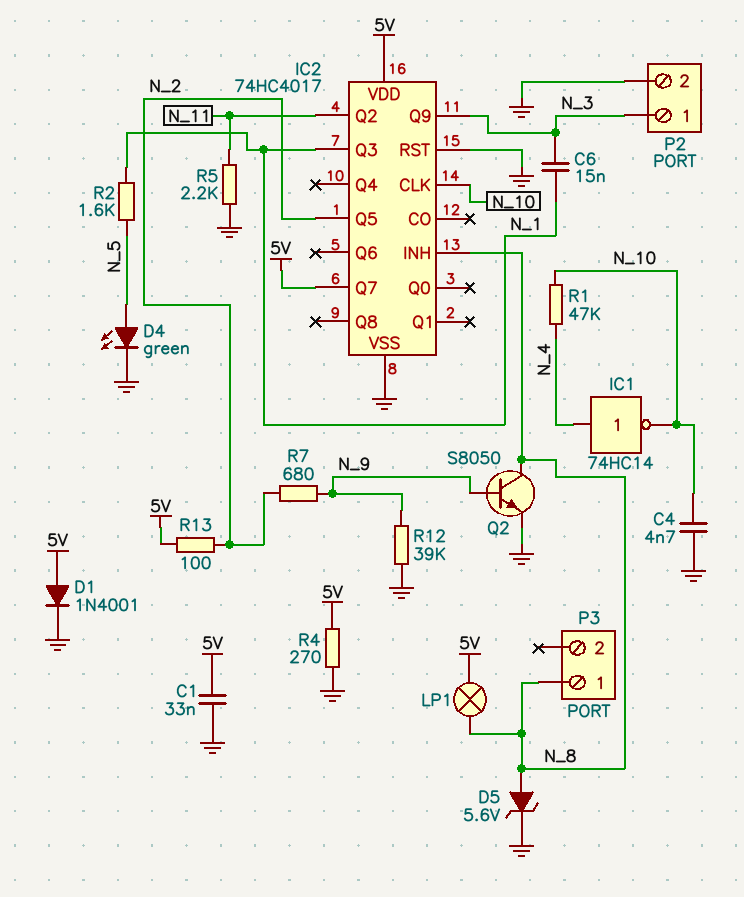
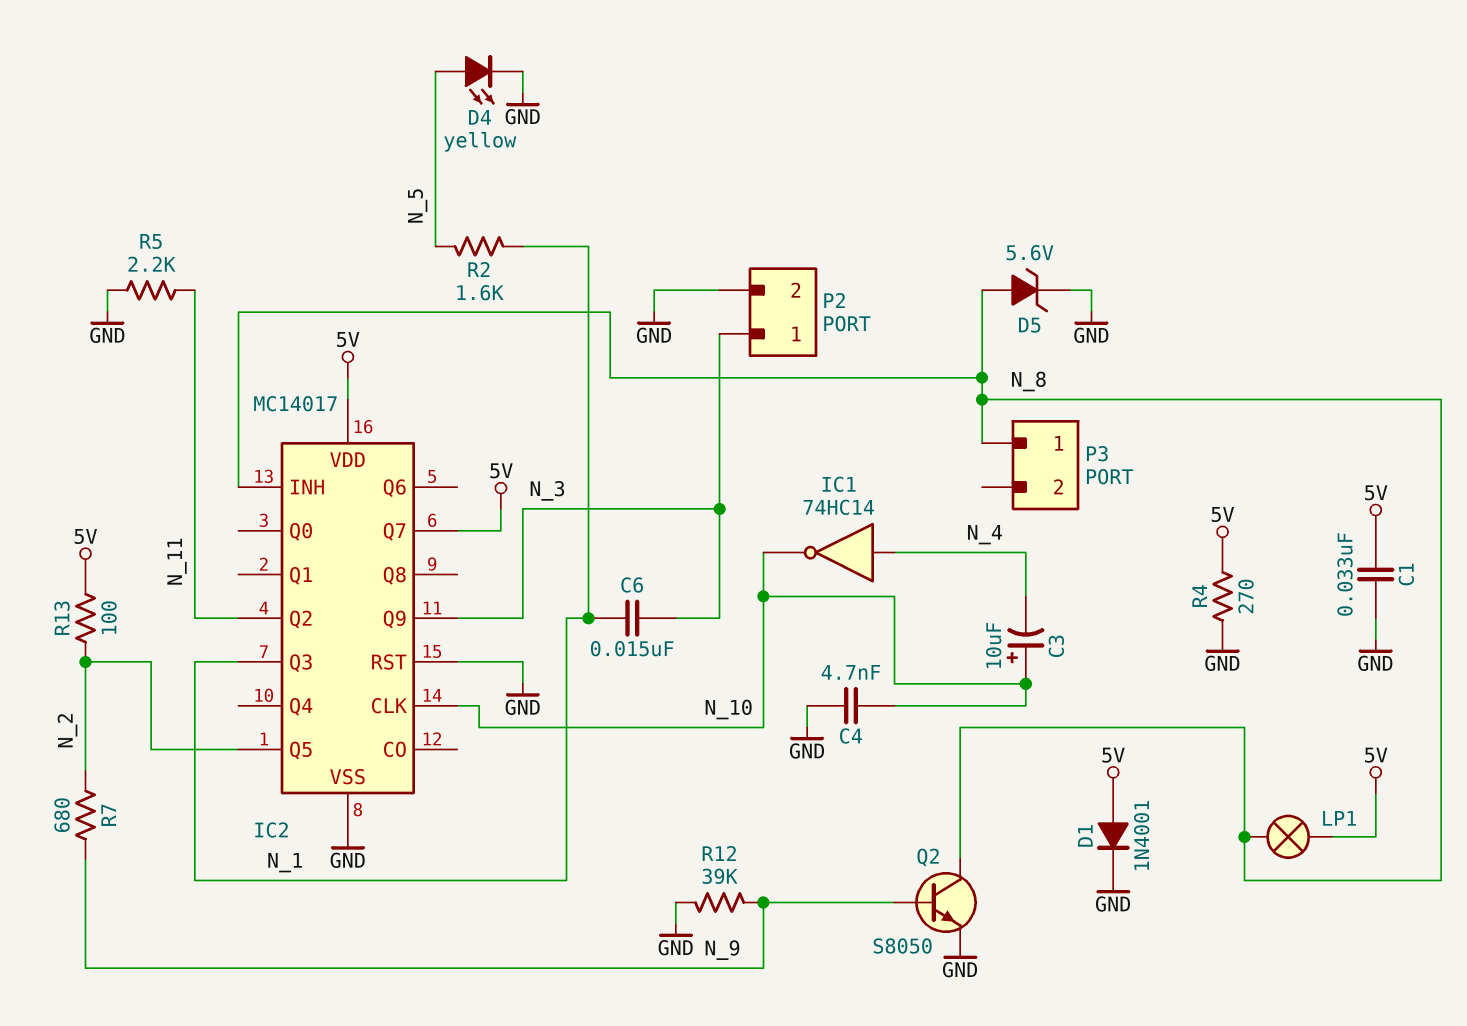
C3: none -> 10uF (plus N_10, minus N_4)
D4: LED green (A N_5, K GND) -> LED yellow (A N_5, K GND)
IC2: 74HC4017 -> MC14017
R1: 47k (N_4, N_10) -> none

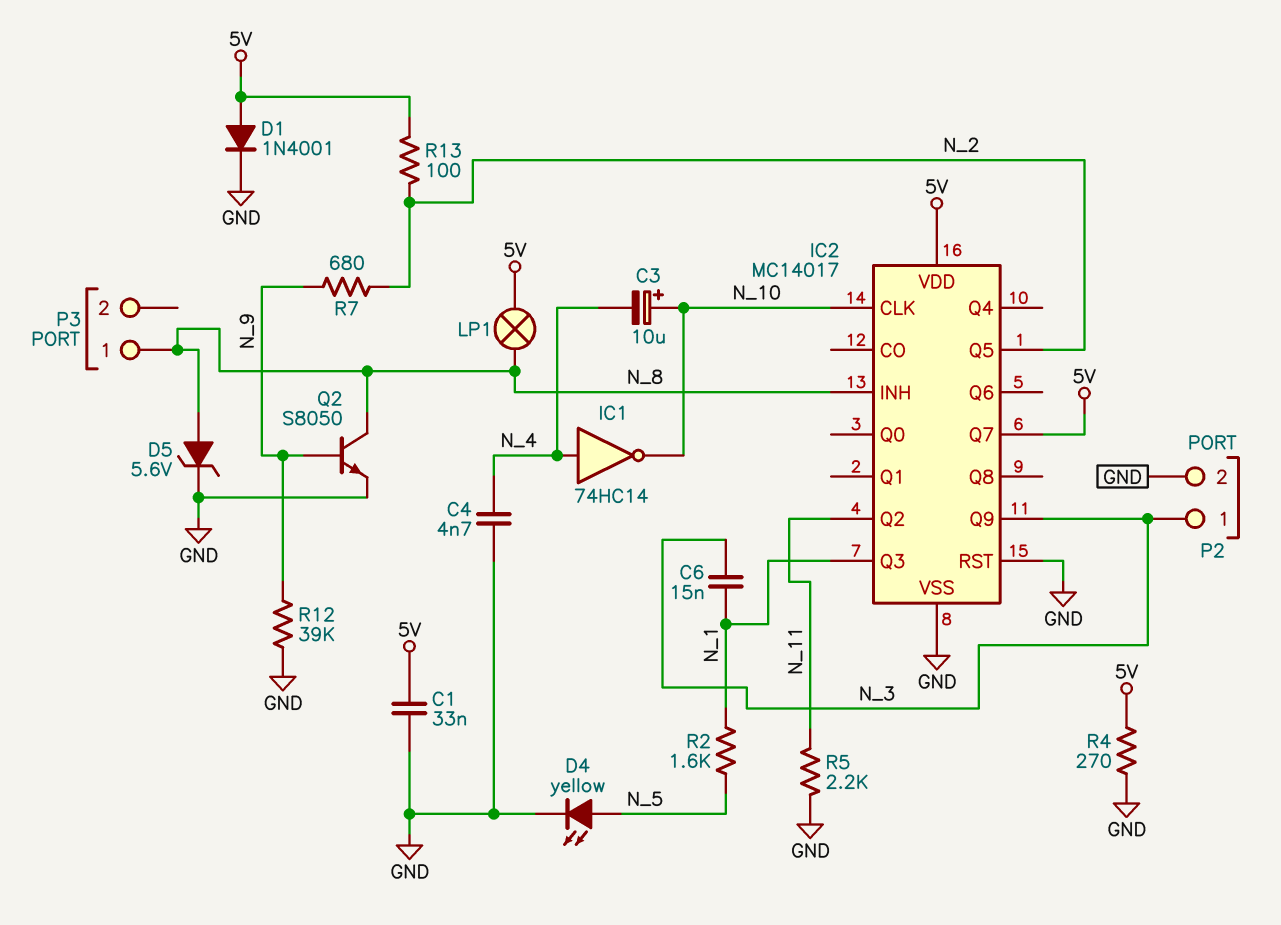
C4: 4.7nF (GND, N_10) -> 4.7nF (GND, N_4)

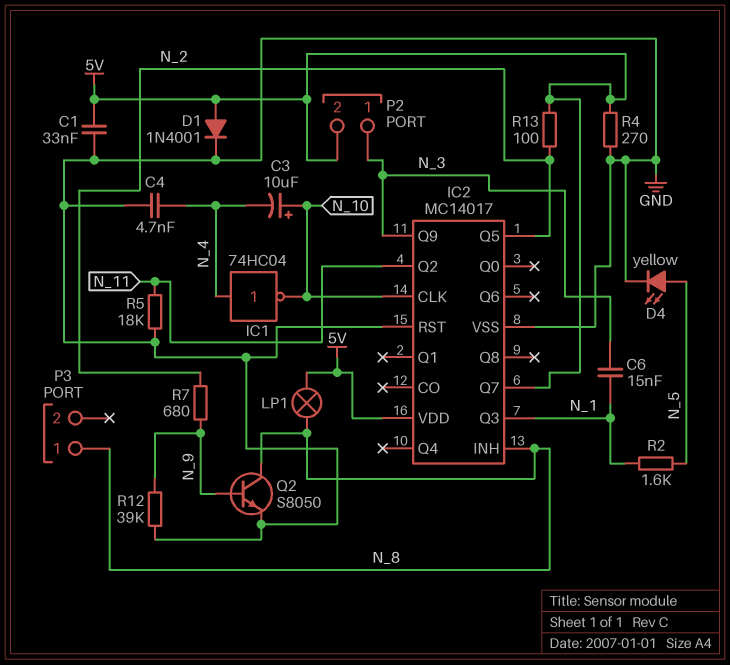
D5: zener 5.6V (A N_8, K GND) -> none
IC1: NOT 74HC14 (in N_4, out N_10) -> NOT 74HC04 (in N_4, out N_10)
P2 pin 2: GND -> 5V
R5: 2.2k (GND, N_11) -> 18k (GND, N_11)

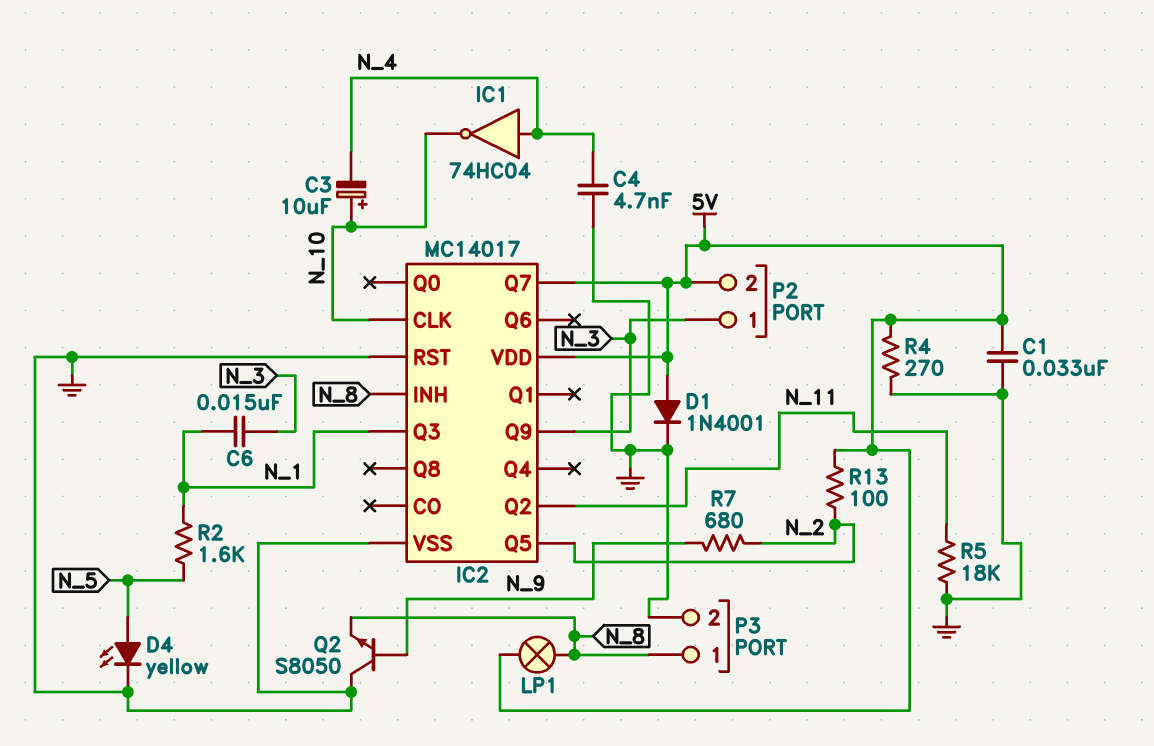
P3 pin 2: none -> GND
Q2: NPN S8050 (B N_9, C N_8, E GND) -> NPN S8050 (B N_9, C GND, E N_8)
R12: 39k (GND, N_9) -> none

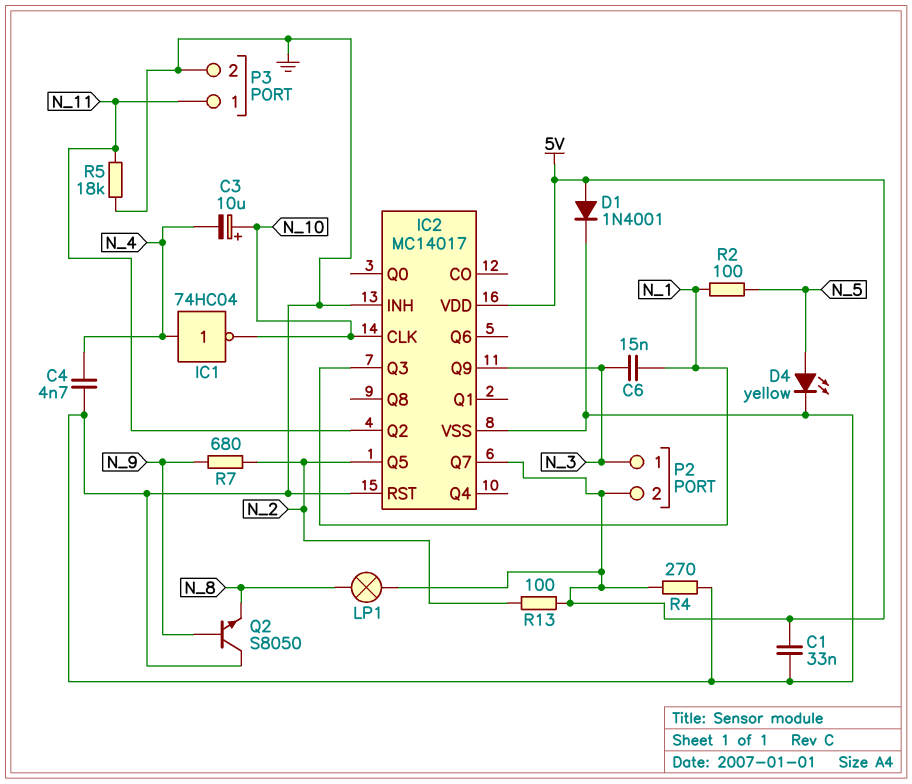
IC2 pin INH: N_8 -> GND
P3 pin 1: N_8 -> N_11
R2: 1.6k (N_1, N_5) -> 100 (N_1, N_5)

